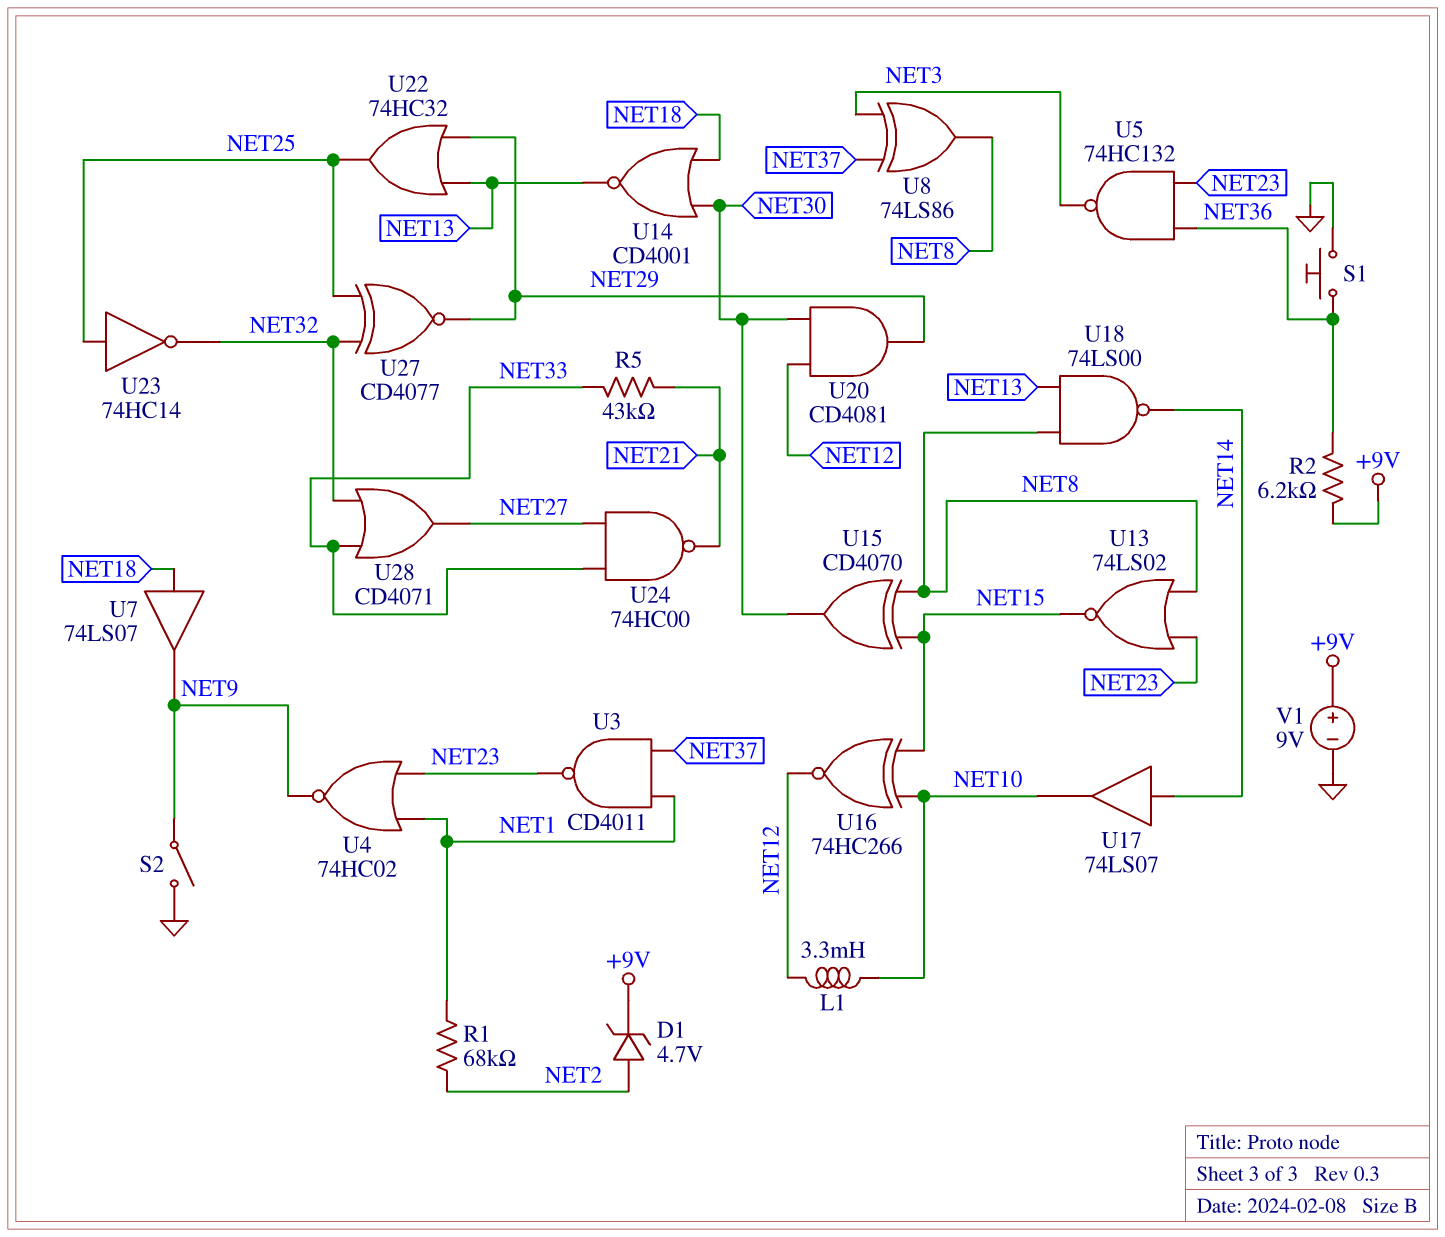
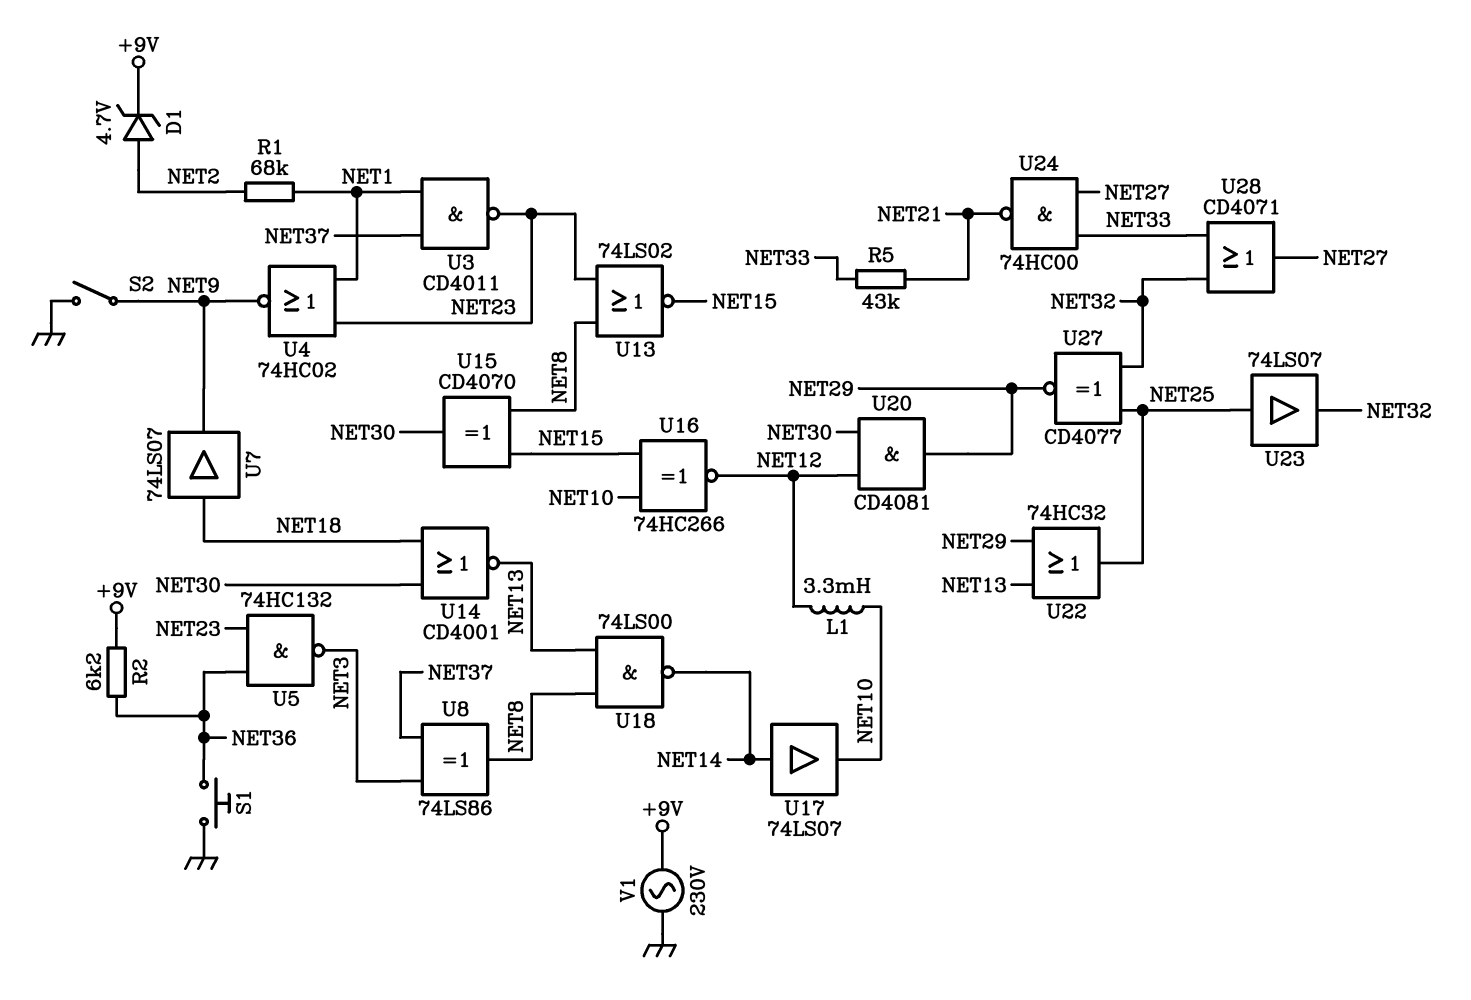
U23: NOT 74HC14 (in NET25, out NET32) -> buffer 74LS07 (in NET25, out NET32)
V1: 9V (plus +9V, minus GND) -> AC 230V (+9V, GND)

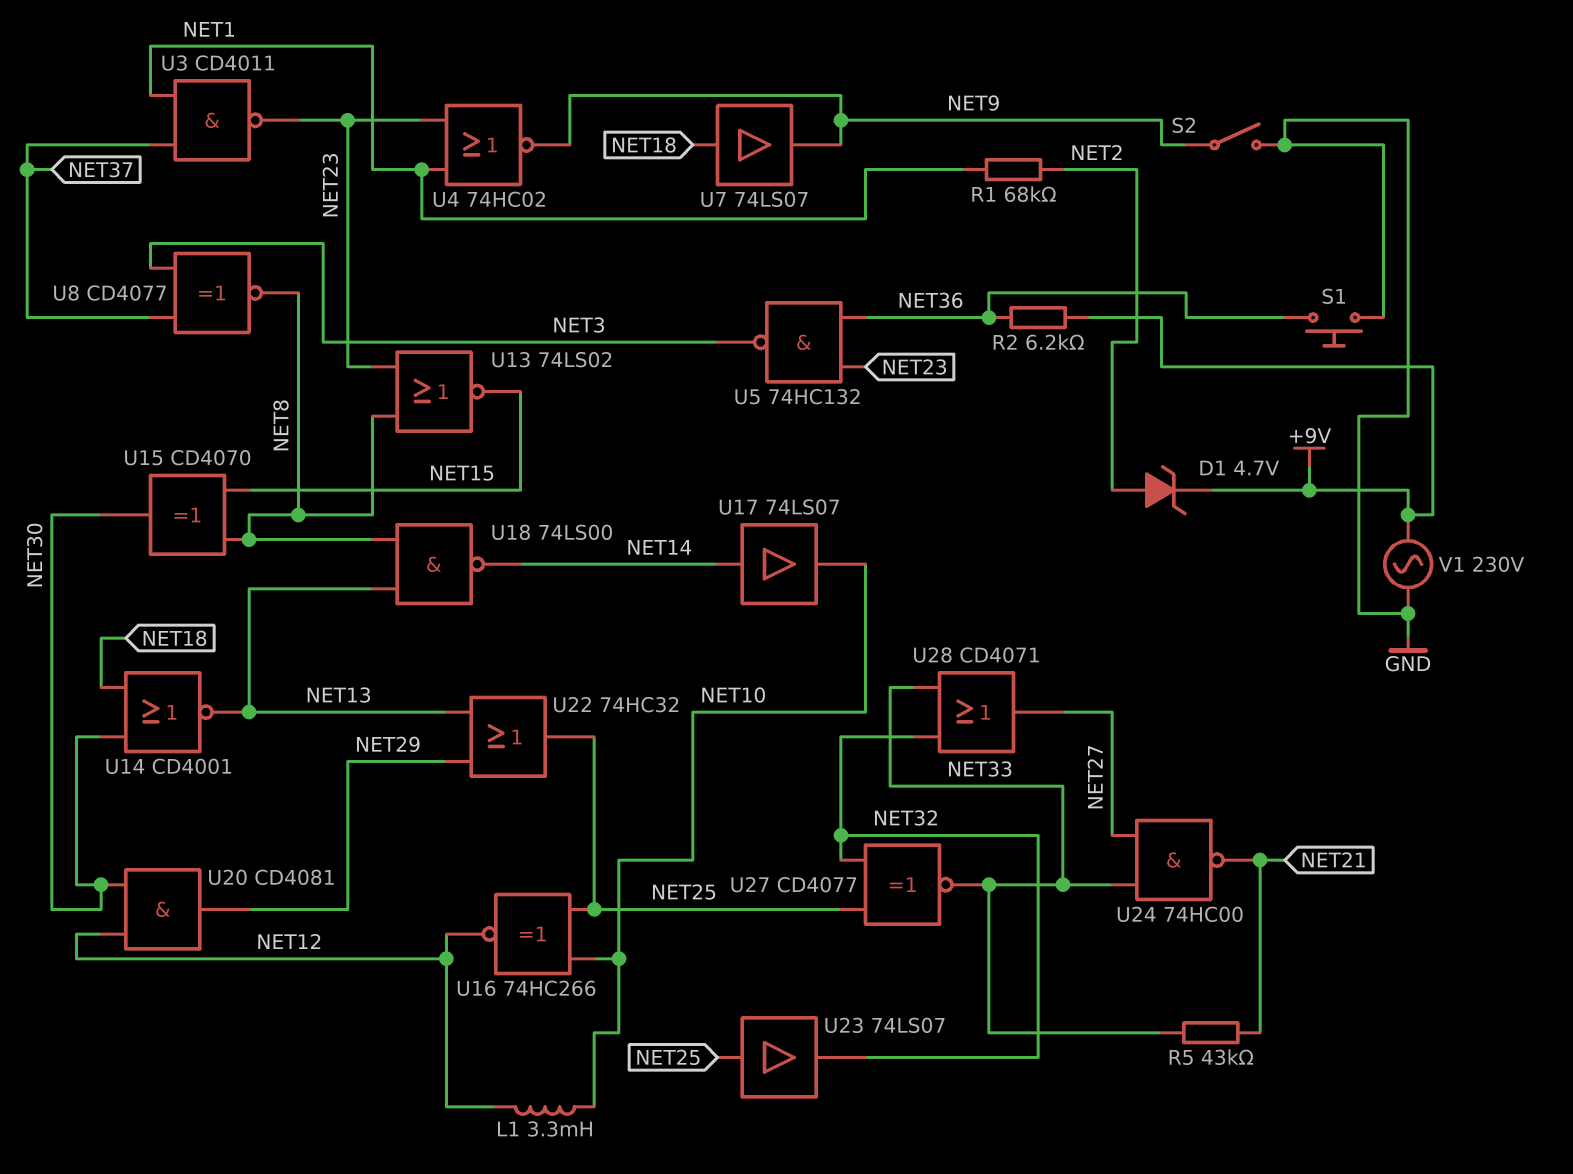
U8: XOR 74LS86 (in NET3, in NET37, out NET8) -> XNOR CD4077 (in NET3, in NET37, out NET8)
U16: XNOR 74HC266 (in NET10, in NET15, out NET12) -> XNOR 74HC266 (in NET10, in NET25, out NET12)
U27: XNOR CD4077 (in NET25, in NET32, out NET29) -> XNOR CD4077 (in NET25, in NET32, out NET33)

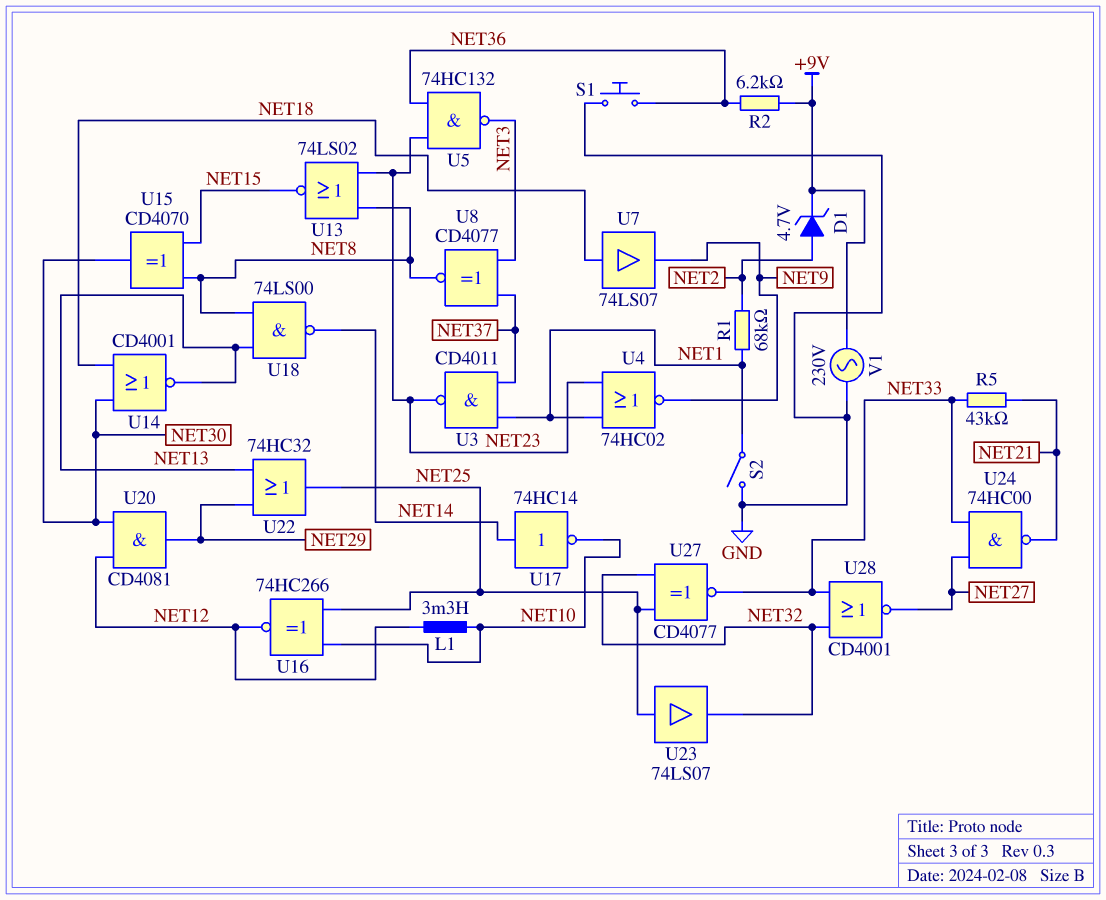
S2: switch (GND, NET9) -> switch (GND, NET1)
U17: buffer 74LS07 (in NET14, out NET10) -> NOT 74HC14 (in NET14, out NET10)
U28: OR CD4071 (in NET32, in NET33, out NET27) -> NOR CD4001 (in NET32, in NET33, out NET27)

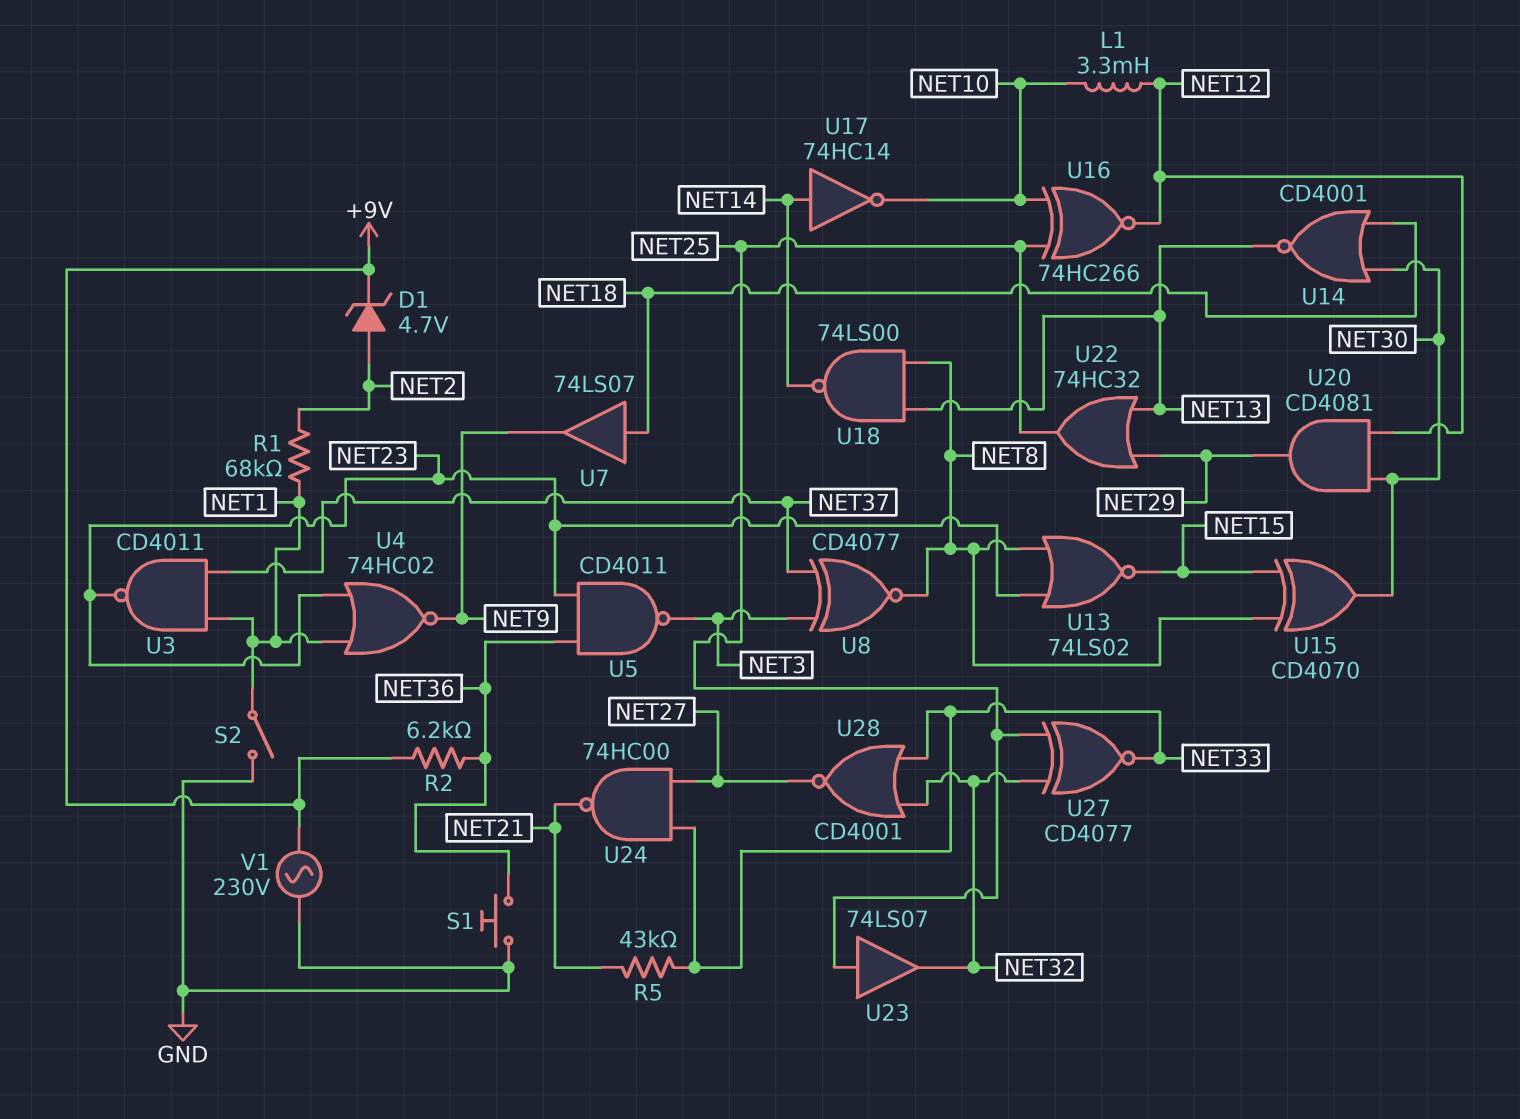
U5: NAND 74HC132 (in NET23, in NET36, out NET3) -> NAND CD4011 (in NET23, in NET36, out NET3)

